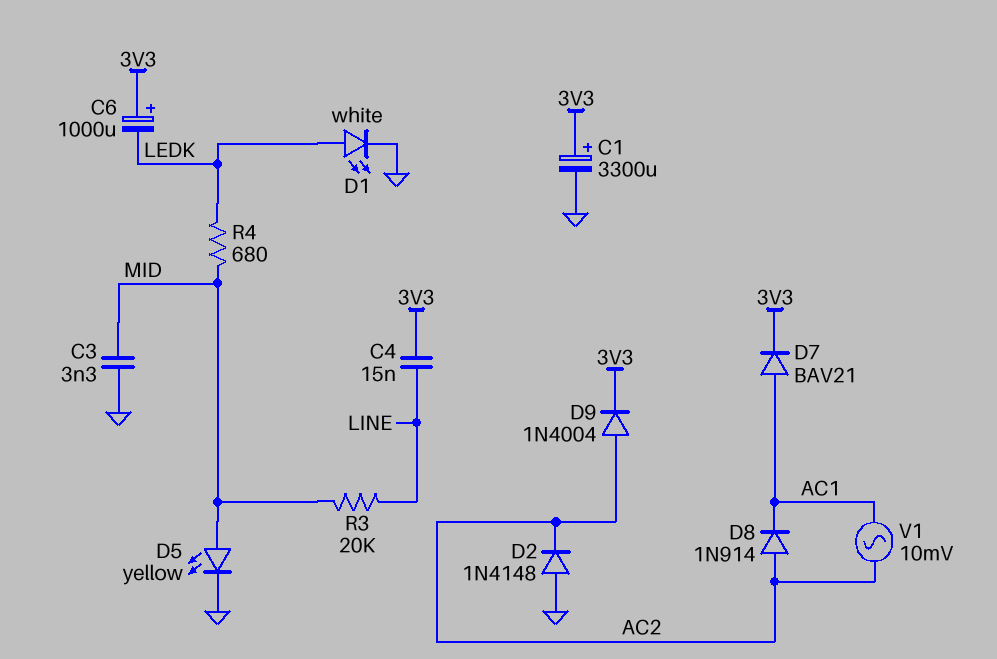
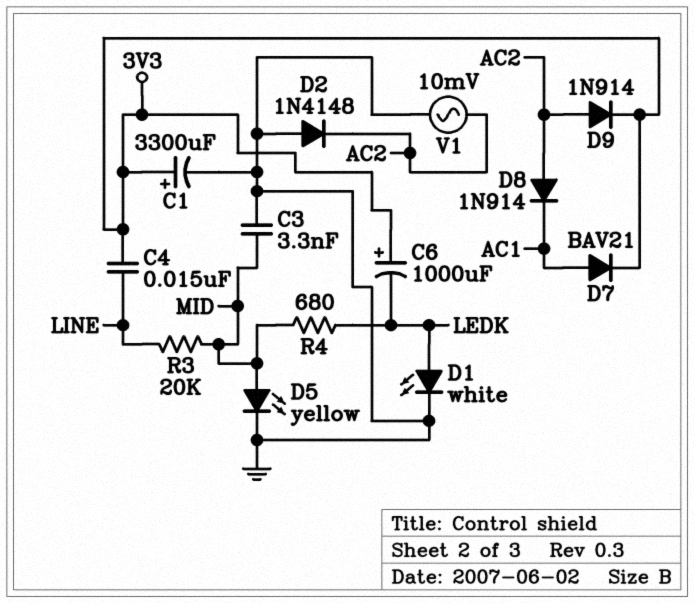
D9: diode 1N4004 (A AC2, K 3V3) -> diode 1N914 (A AC2, K 3V3)
V1: AC 10mV (AC1, AC2) -> AC 10mV (AC2, GND)

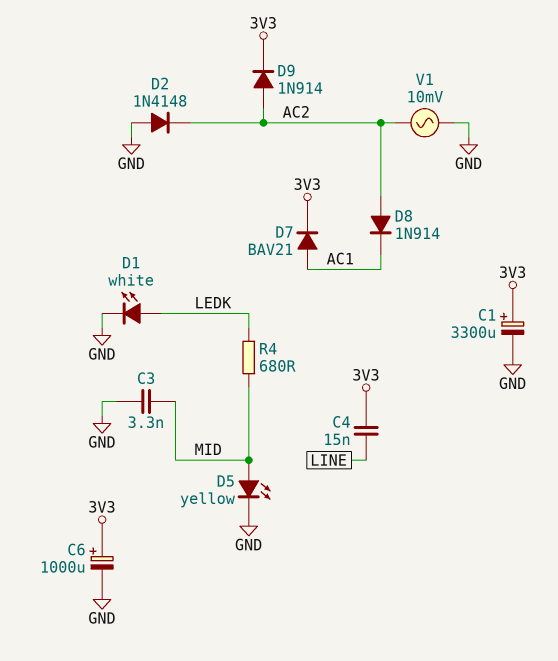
C6: 1000uF (plus 3V3, minus LEDK) -> 1000uF (plus 3V3, minus GND)
R3: 20k (LINE, MID) -> none

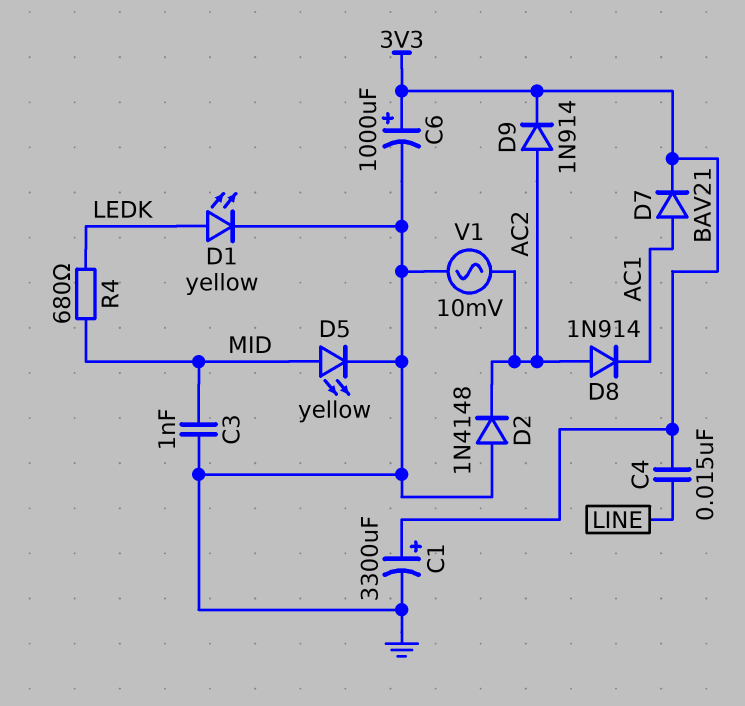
C3: 3.3nF (GND, MID) -> 1nF (GND, MID)
D1: LED white (A LEDK, K GND) -> LED yellow (A LEDK, K GND)

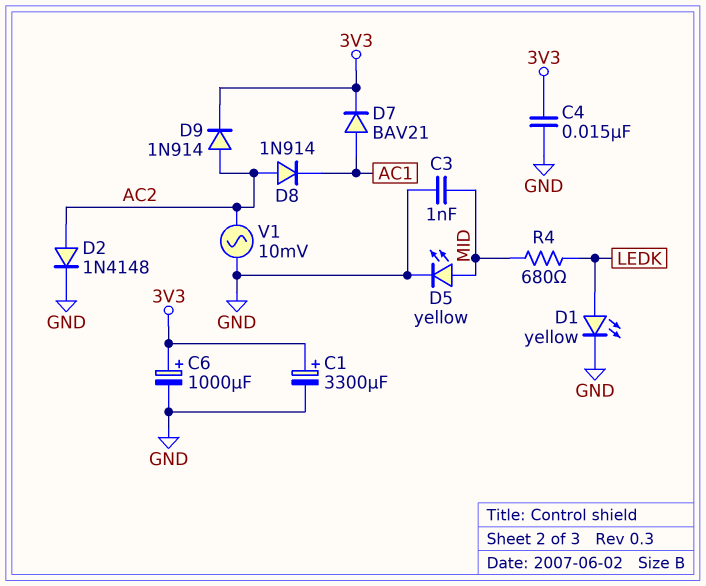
C4: 15nF (3V3, LINE) -> 15nF (3V3, GND)
D2: diode 1N4148 (A GND, K AC2) -> diode 1N4148 (A AC2, K GND)

